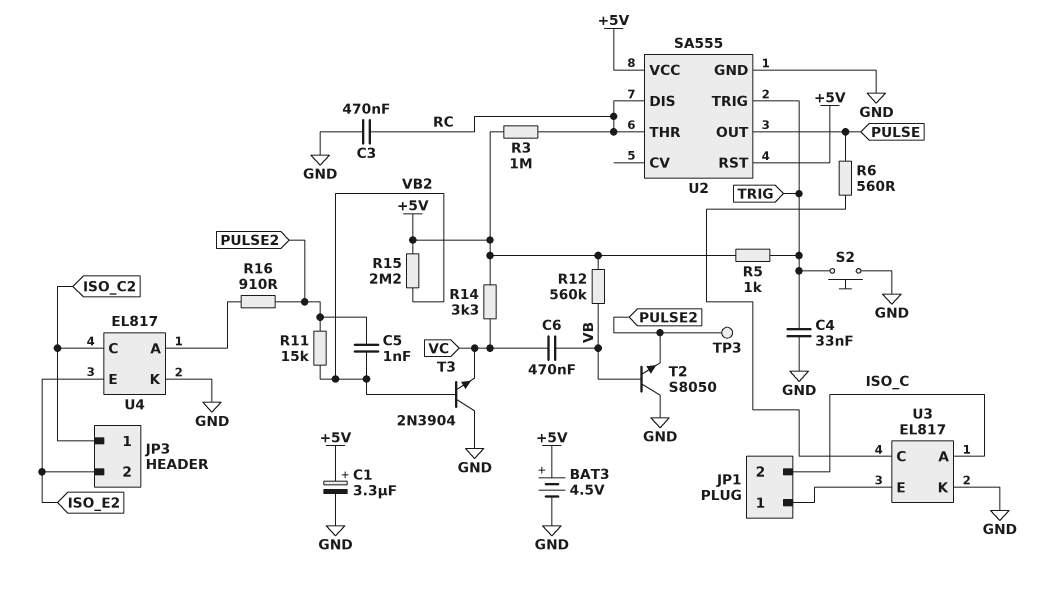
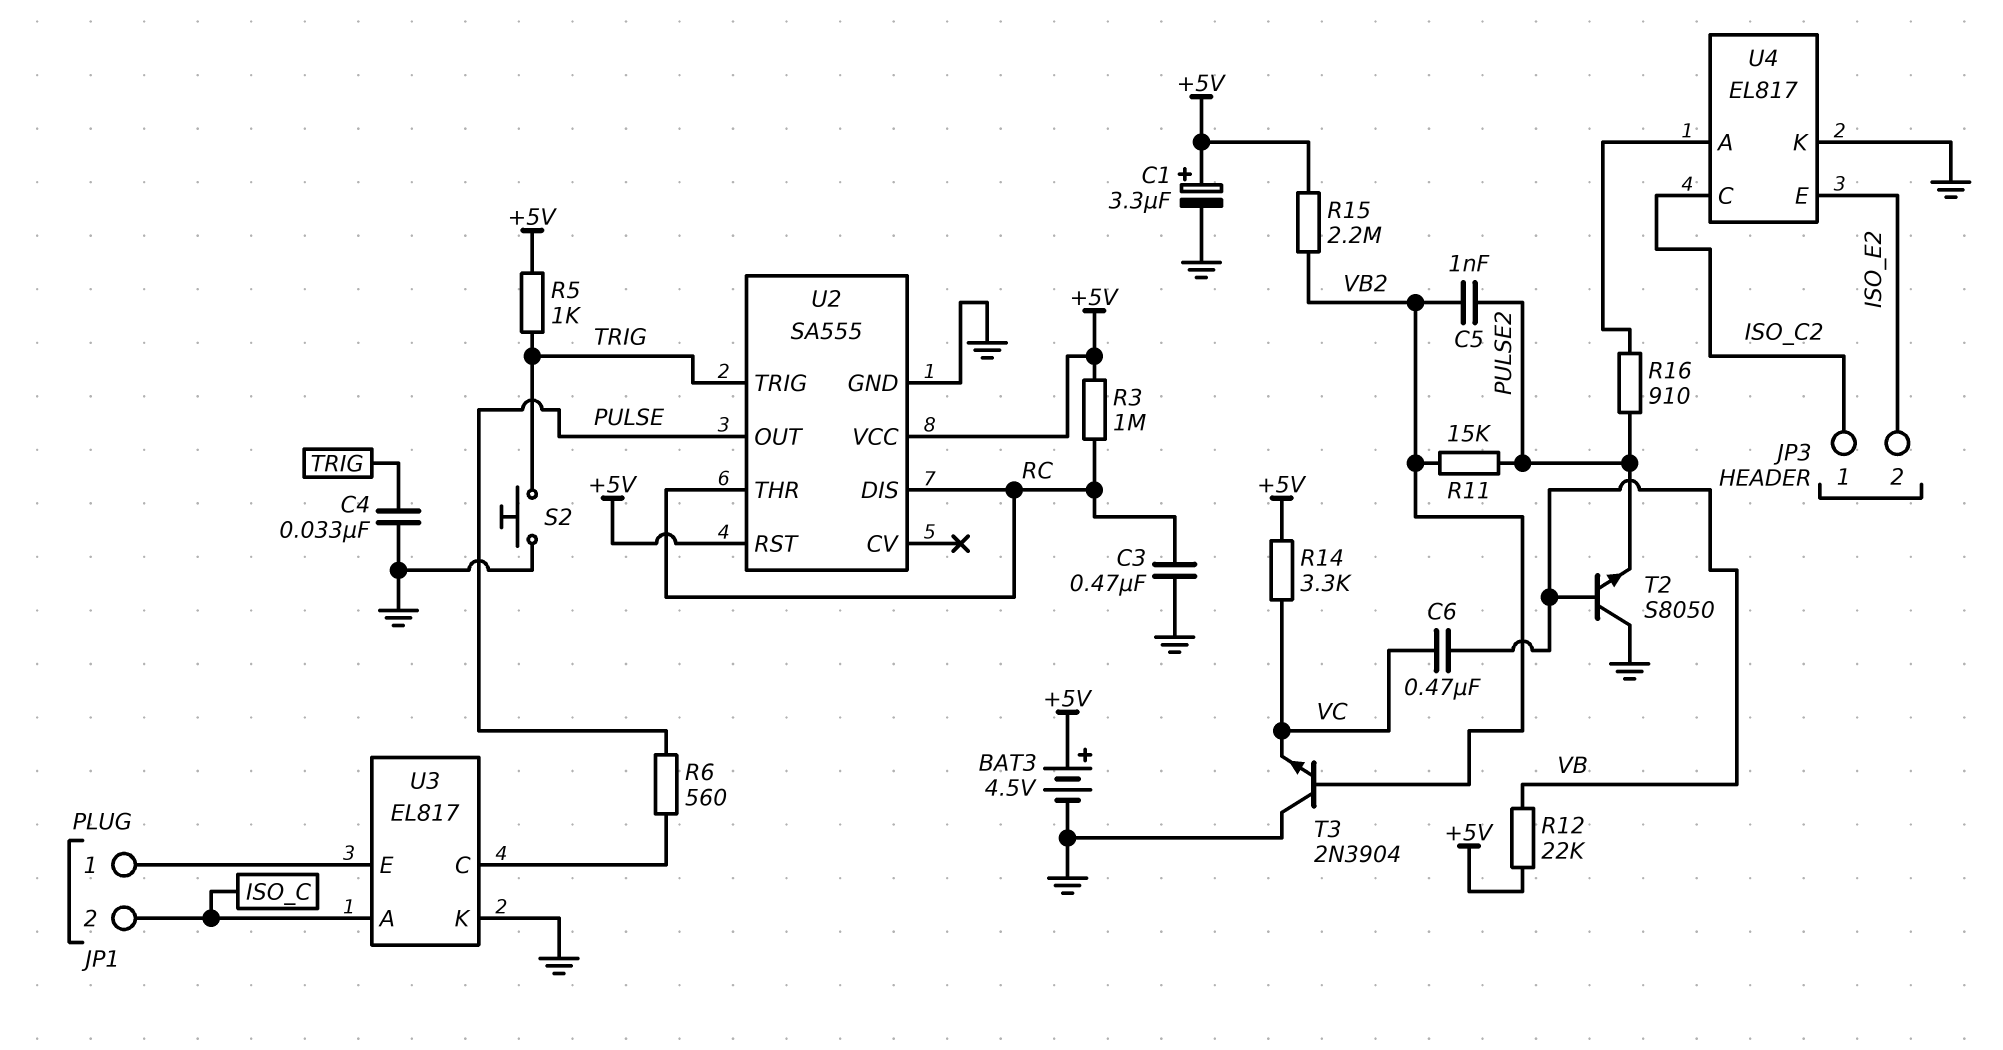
R12: 560k (+5V, VB) -> 22k (+5V, VB)
TP3: test point (PULSE2) -> none

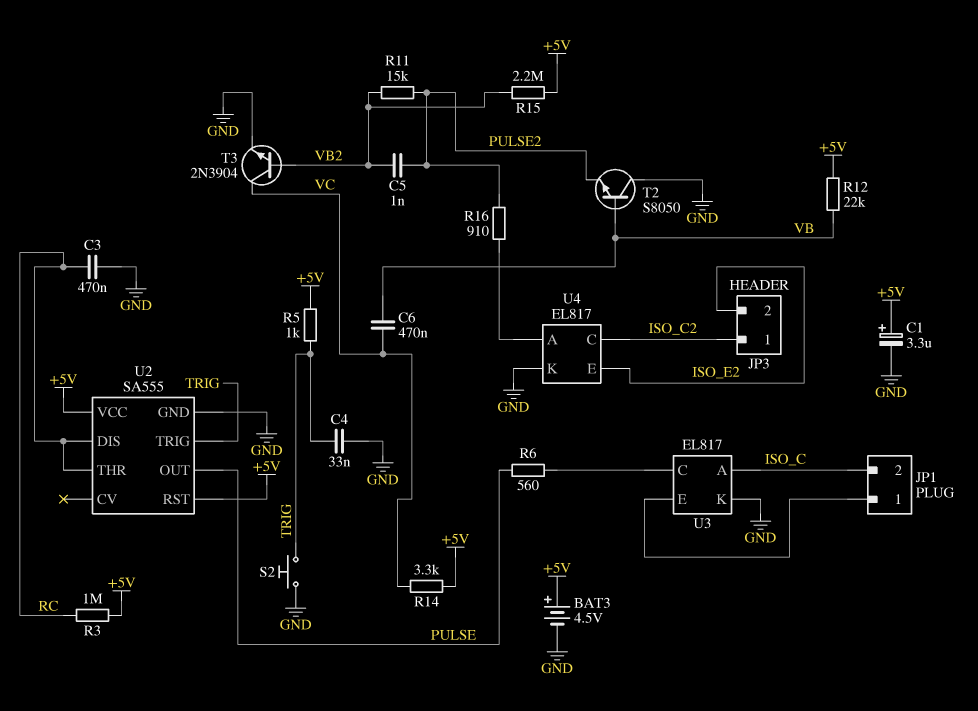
T3: NPN 2N3904 (B VB2, C GND, E VC) -> NPN 2N3904 (B VB2, C VC, E GND)

